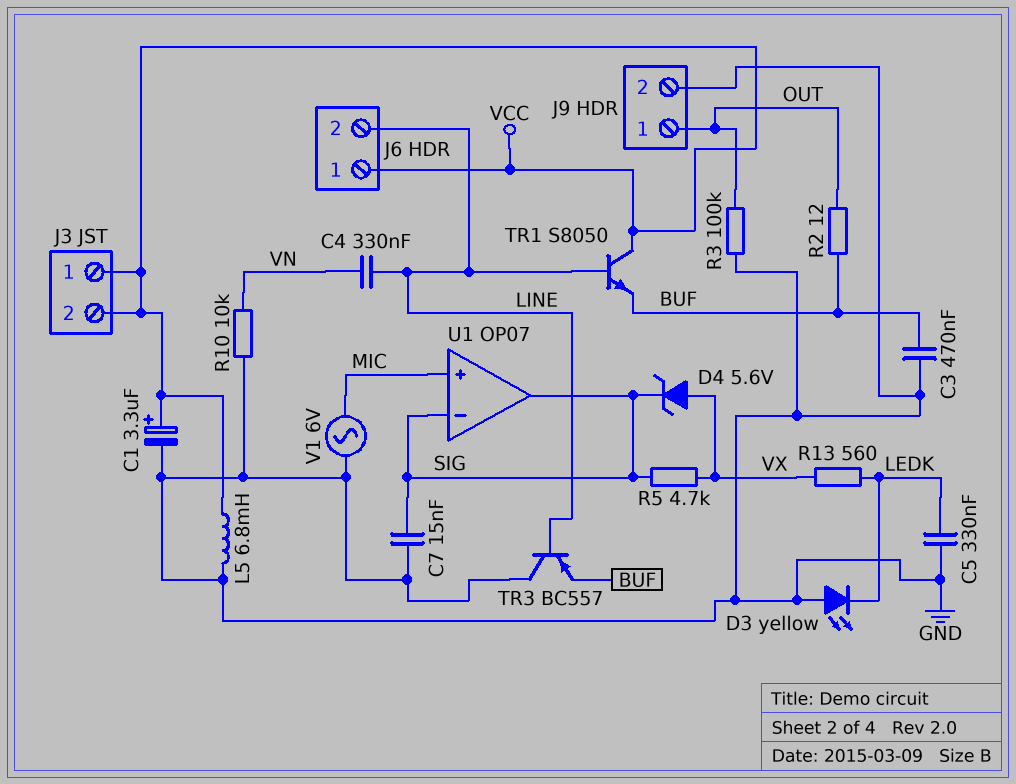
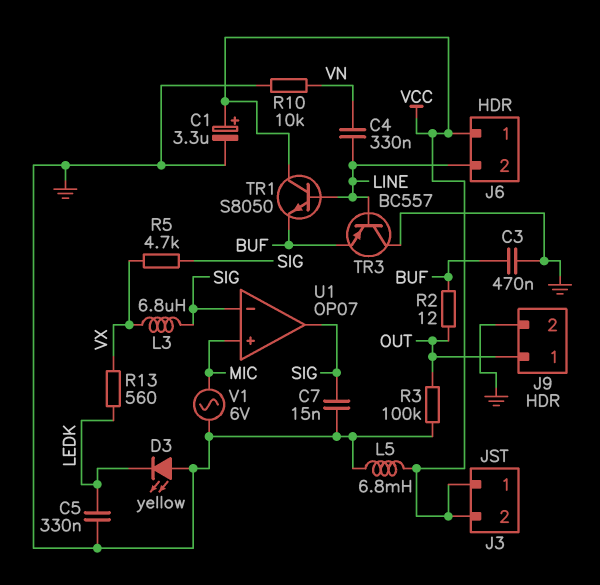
D4: zener 5.6V (A VX, K SIG) -> none
L3: none -> 6.8uH (SIG, VX)

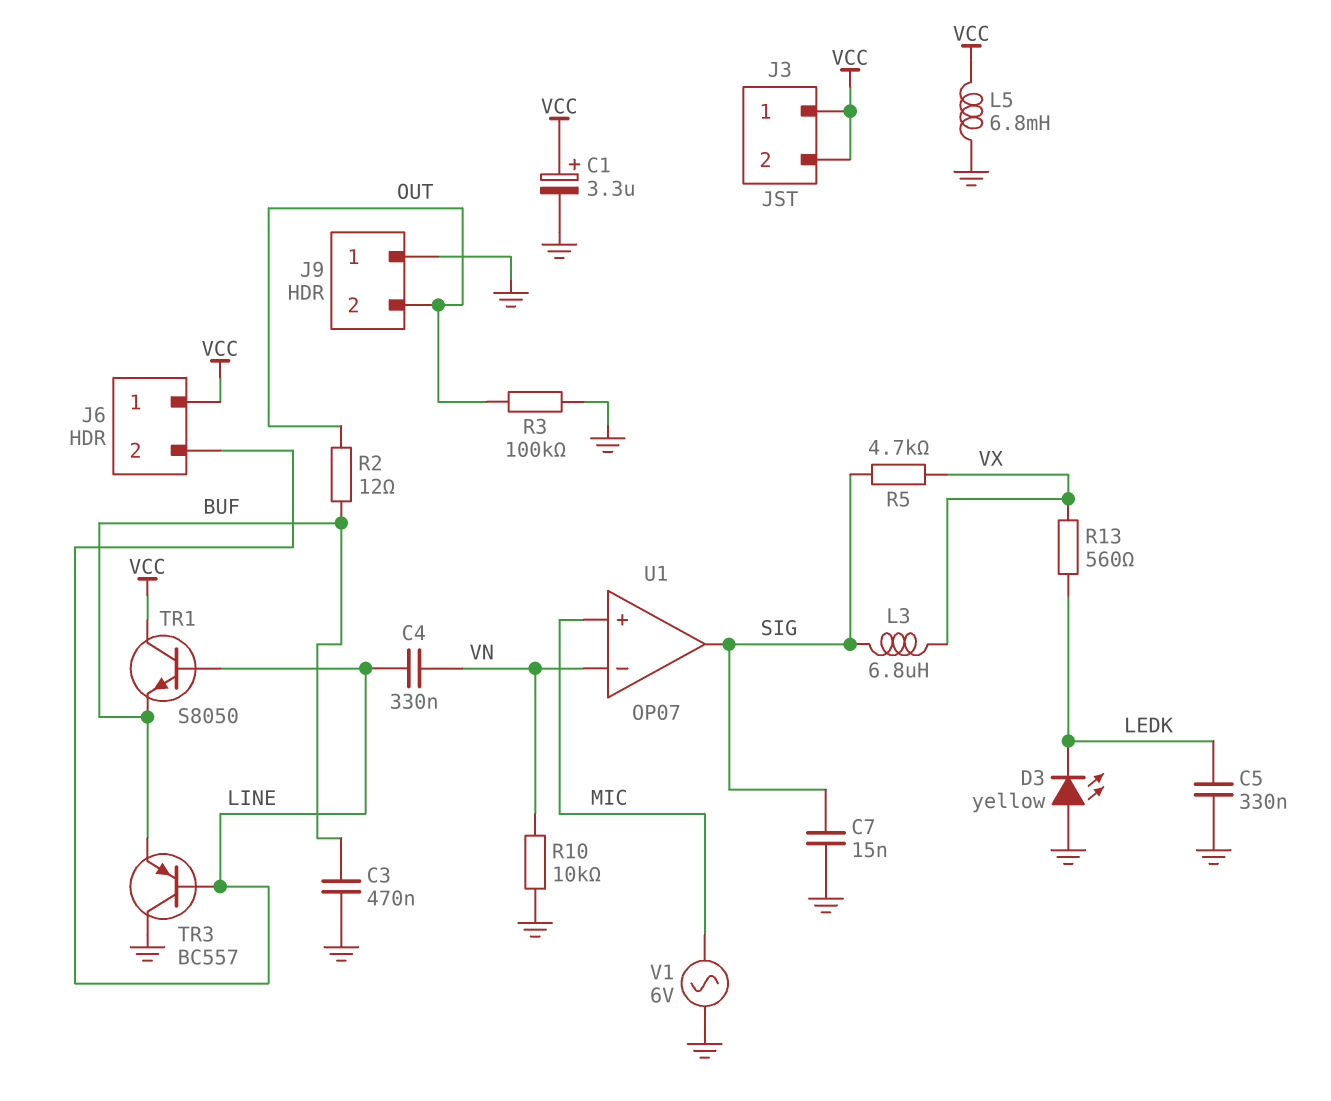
J9 pin 1: OUT -> GND
J9 pin 2: GND -> OUT
U1 pin in-: SIG -> VN

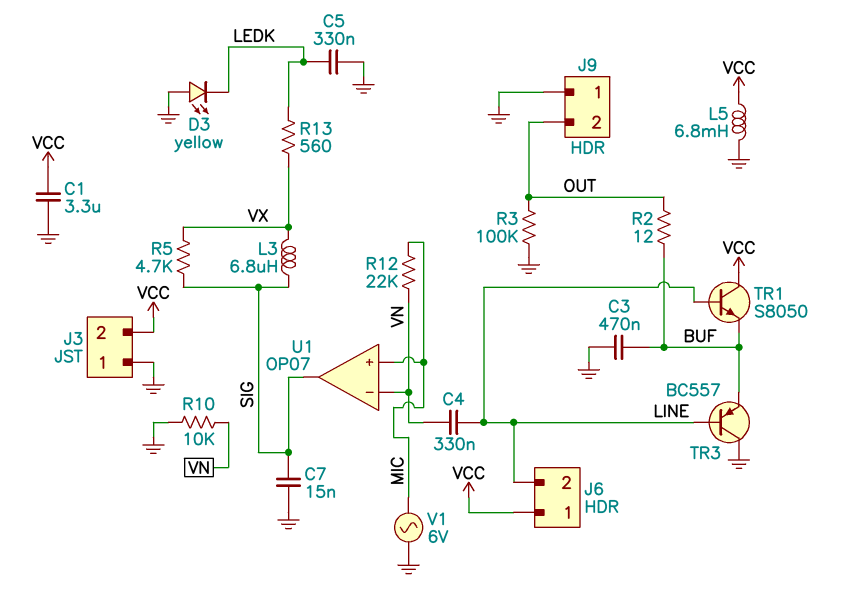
C1: 3.3uF (plus VCC, minus GND) -> 3.3uF (GND, VCC)
J3 pin 1: VCC -> GND
R12: none -> 22k (MIC, VN)

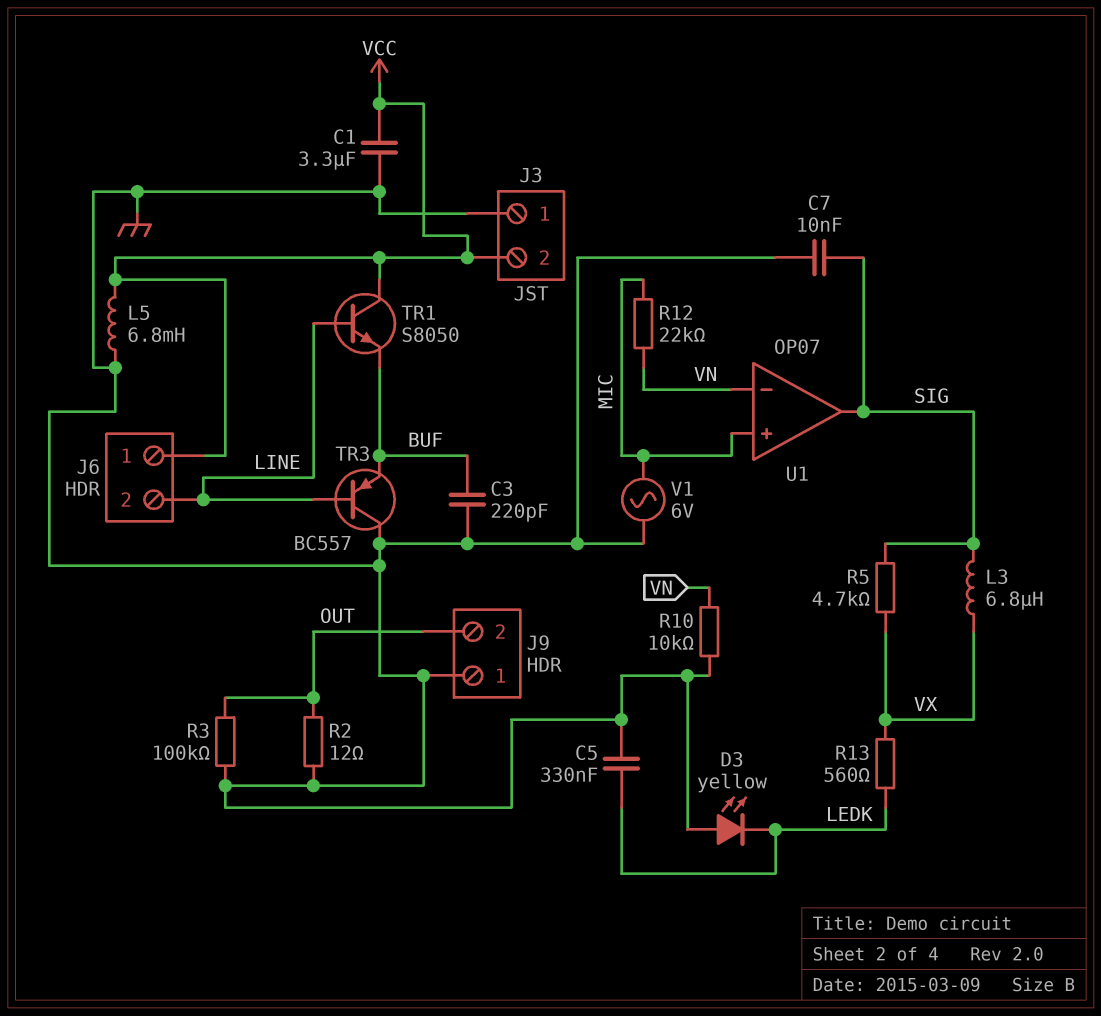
C3: 470nF (BUF, GND) -> 220pF (BUF, GND)
C4: 330nF (LINE, VN) -> none
C7: 15nF (GND, SIG) -> 10nF (GND, SIG)
R2: 12 (BUF, OUT) -> 12 (GND, OUT)

